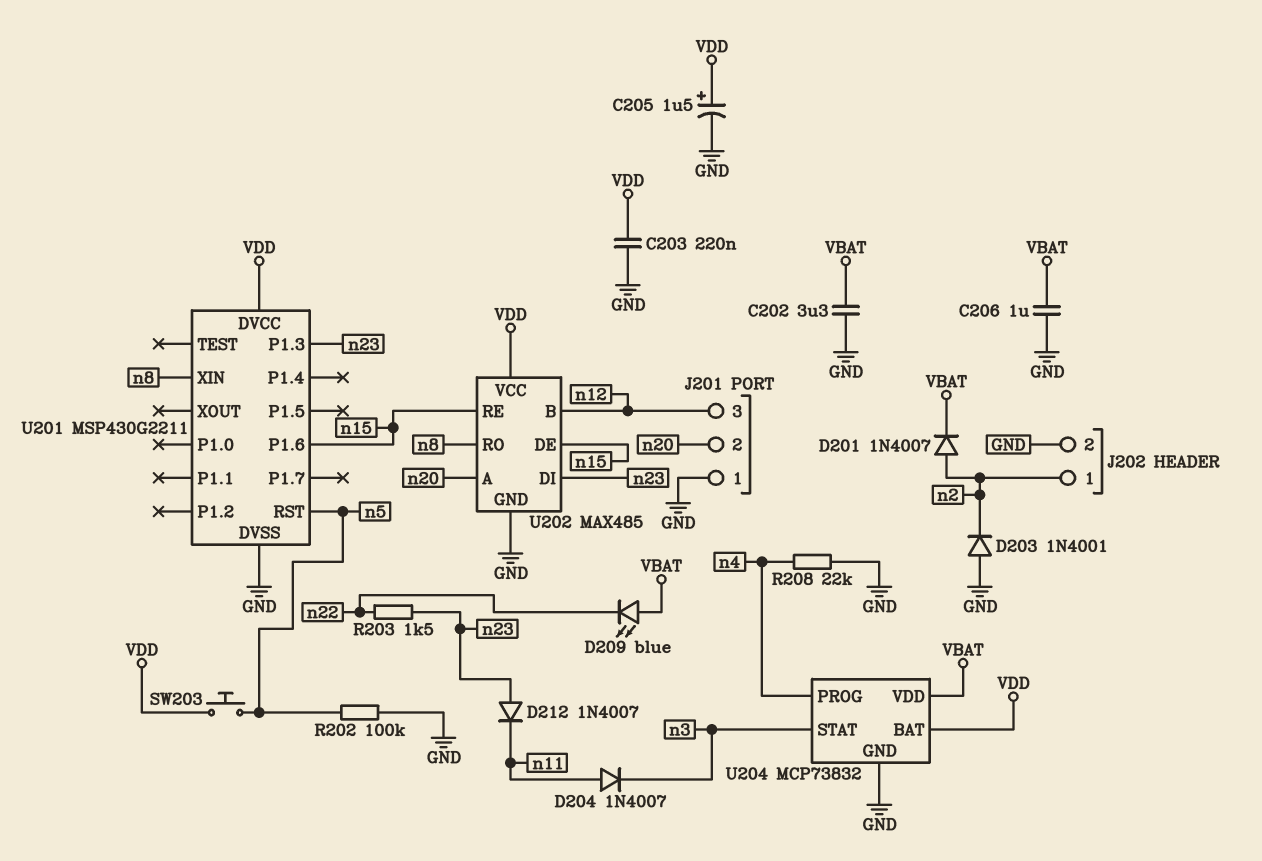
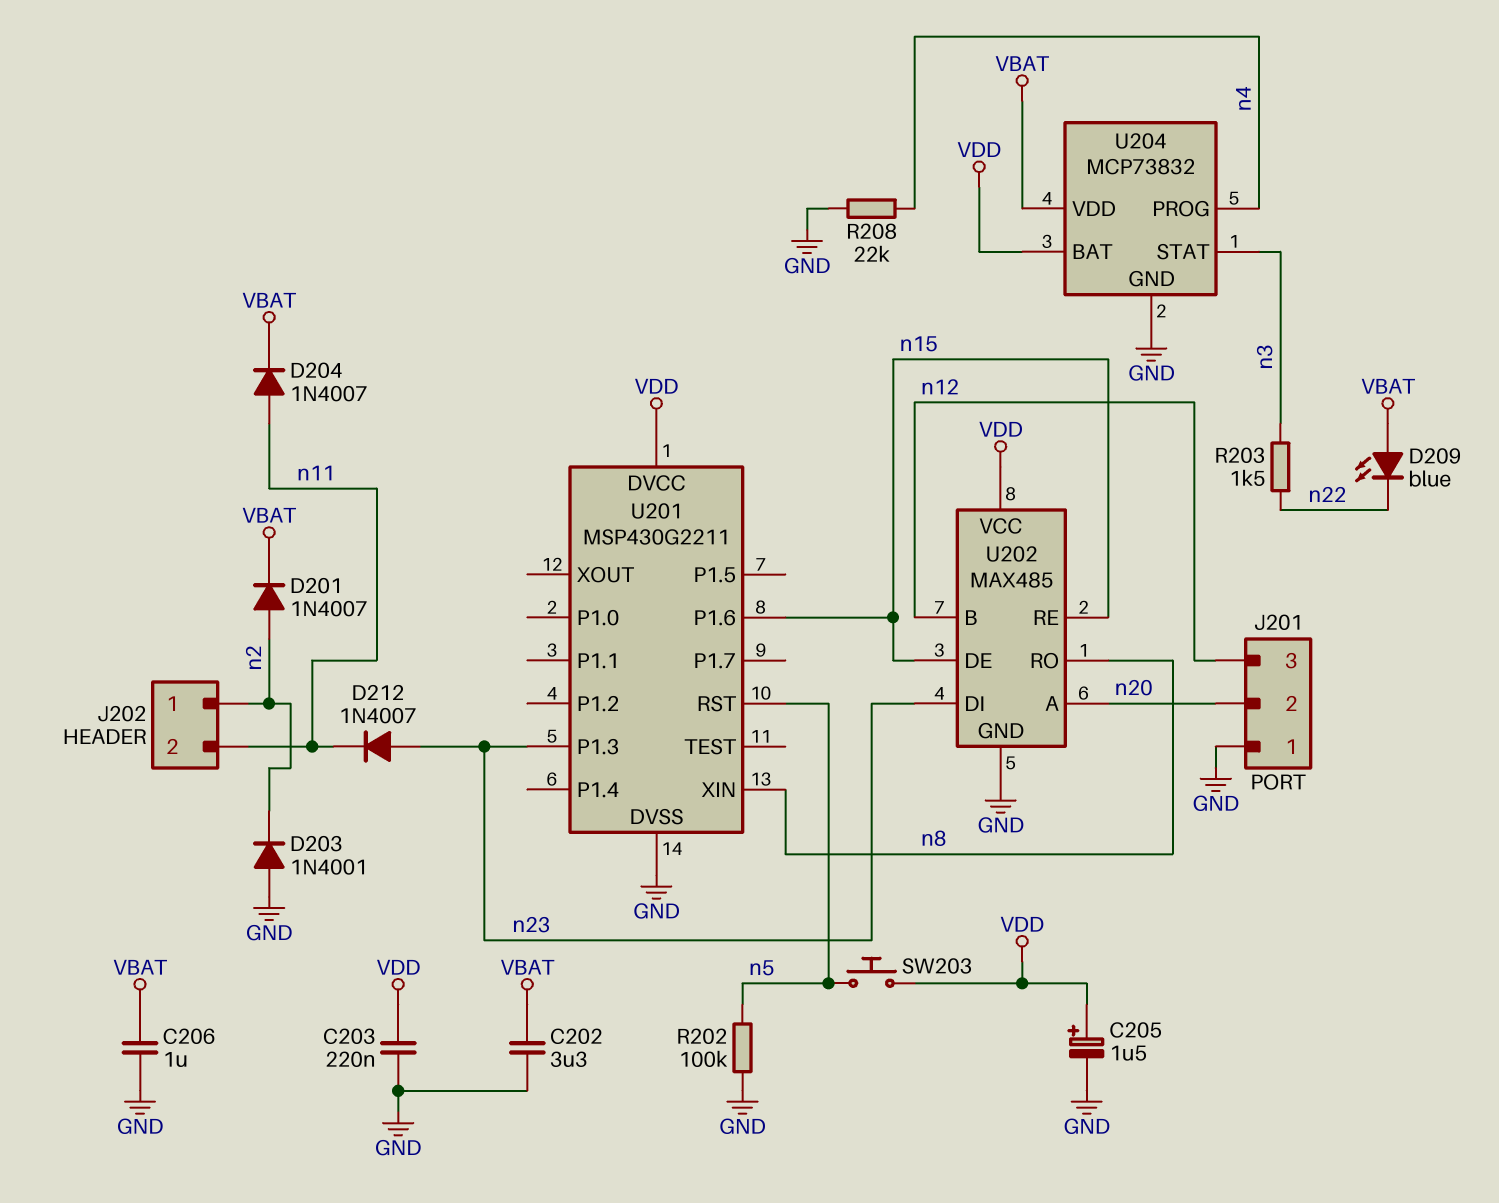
D204: diode 1N4007 (A n11, K n3) -> diode 1N4007 (A n11, K VBAT)
J202 pin 2: GND -> n11
R203: 1.5k (n22, n23) -> 1.5k (n3, n22)

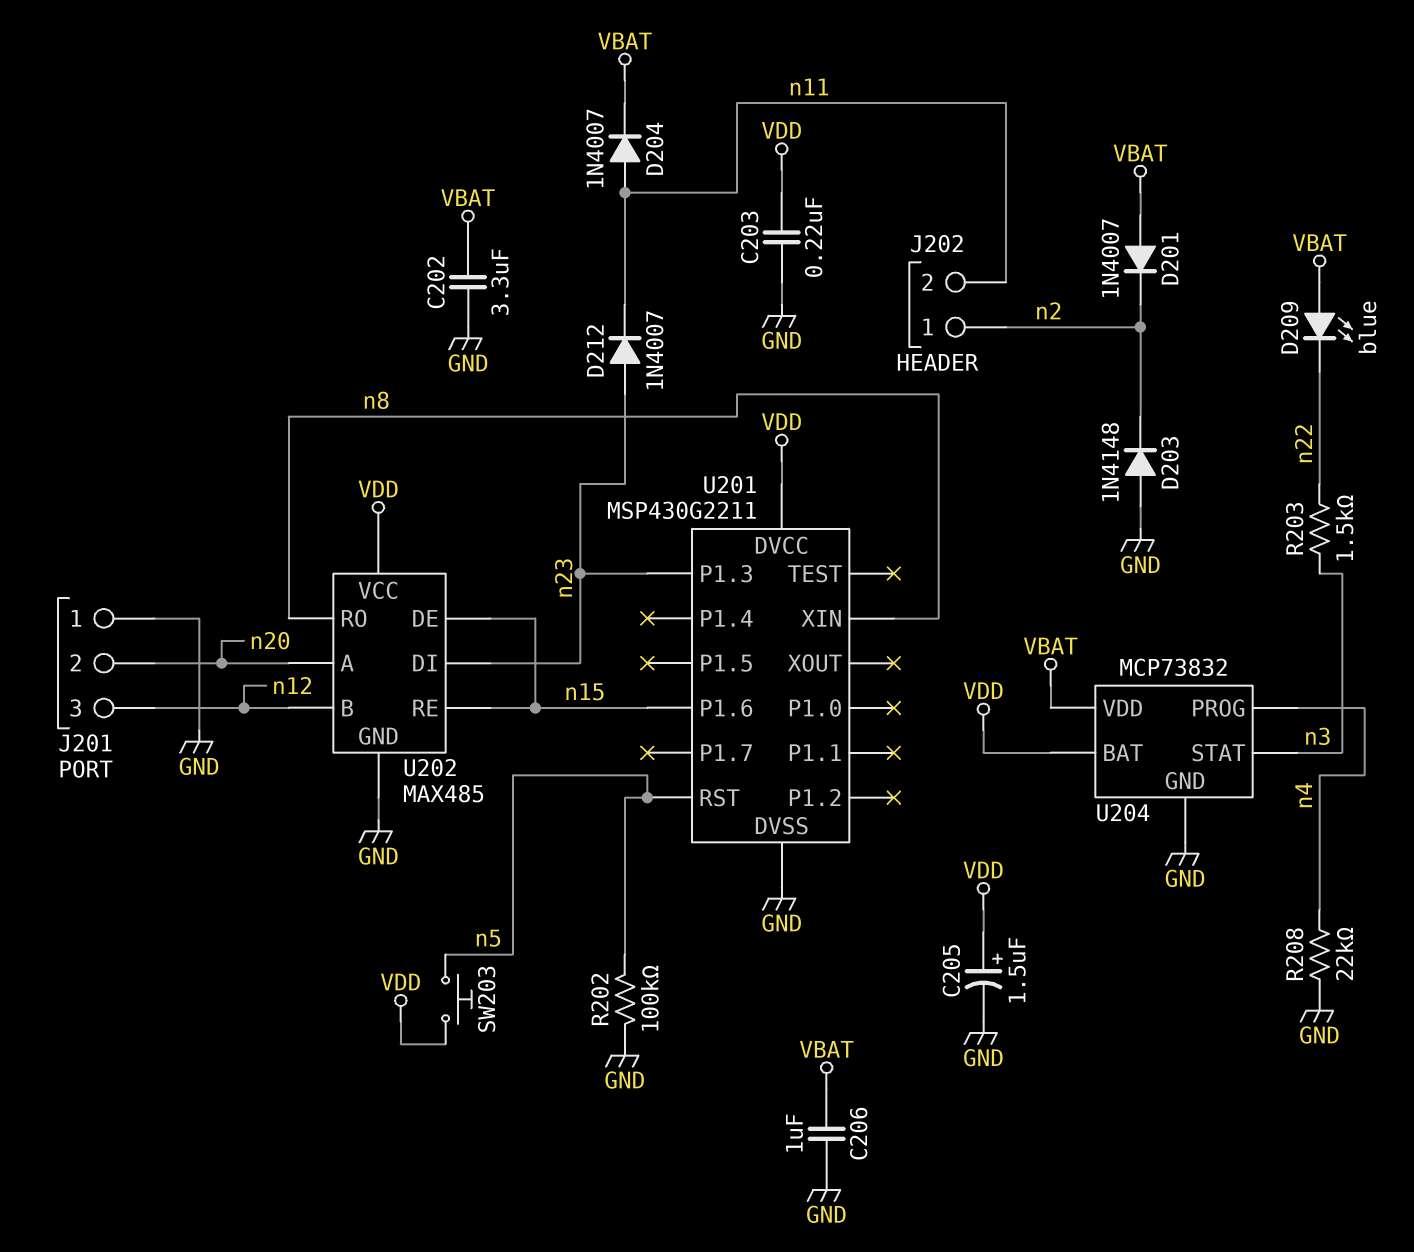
D201: diode 1N4007 (A n2, K VBAT) -> diode 1N4007 (A VBAT, K n2)
D203: diode 1N4001 (A GND, K n2) -> diode 1N4148 (A GND, K n2)

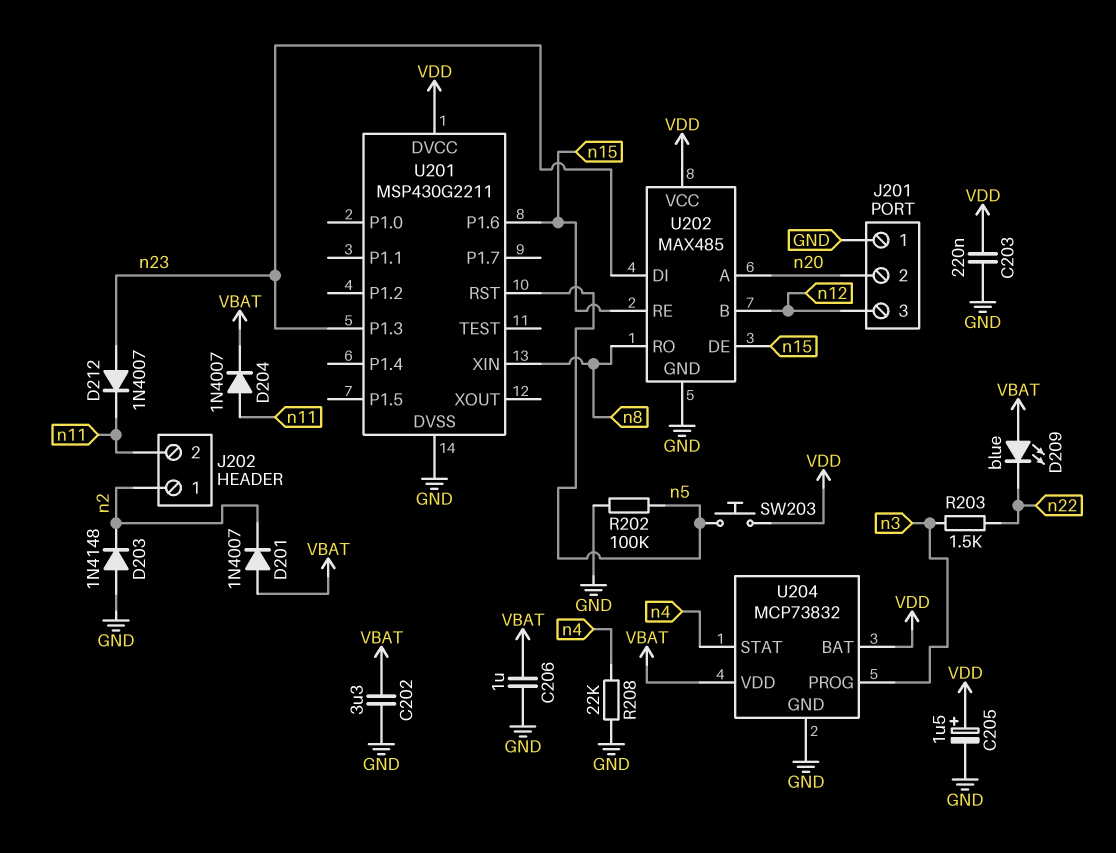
U204 pin PROG: n4 -> n3
U204 pin STAT: n3 -> n4

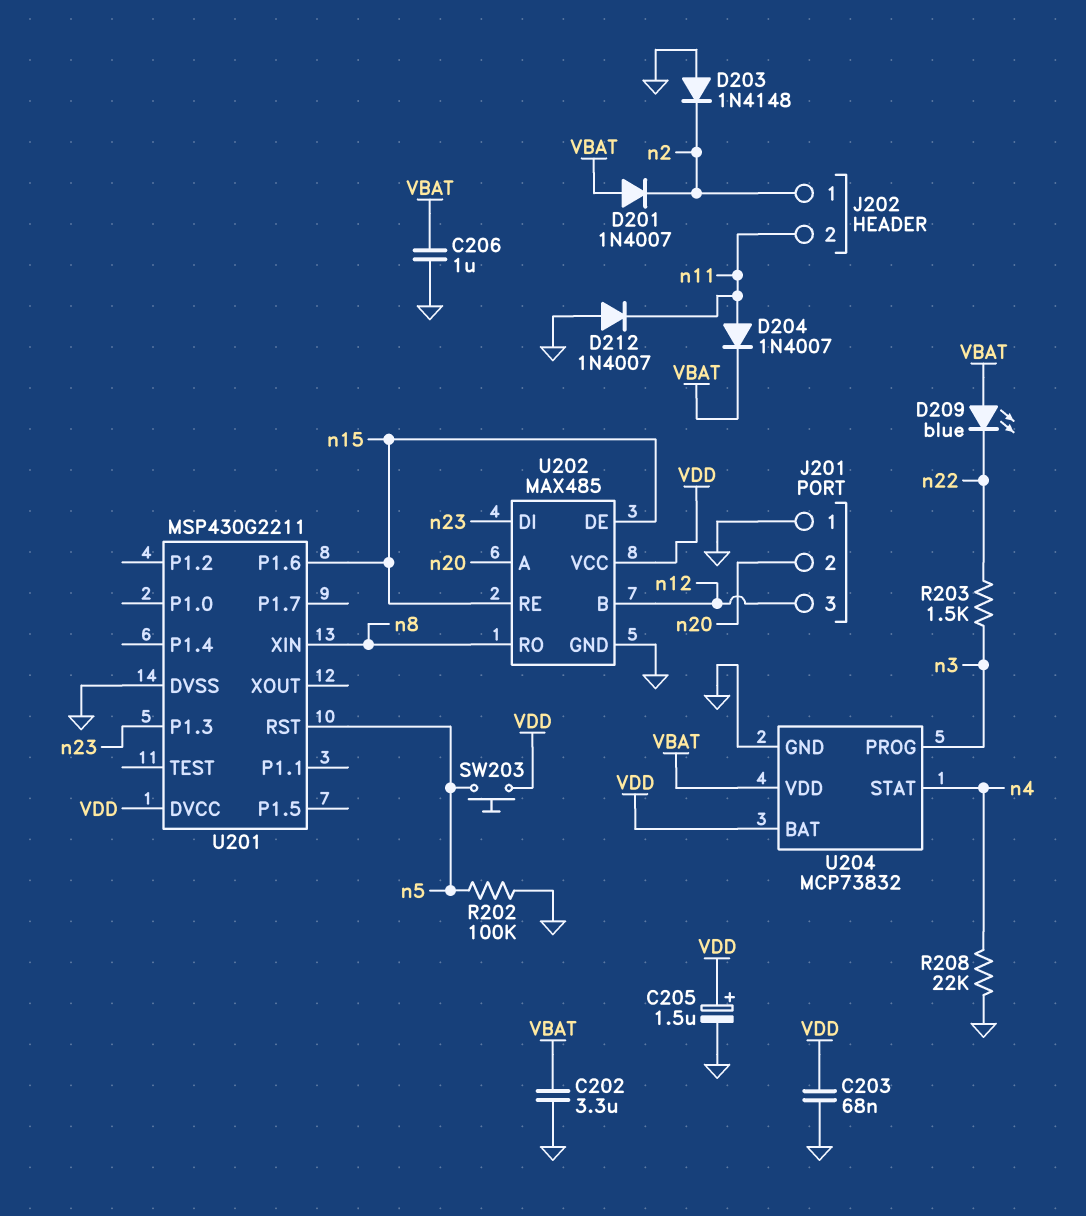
C203: 220nF (GND, VDD) -> 68nF (GND, VDD)
D212: diode 1N4007 (A n23, K n11) -> diode 1N4007 (A GND, K n11)

